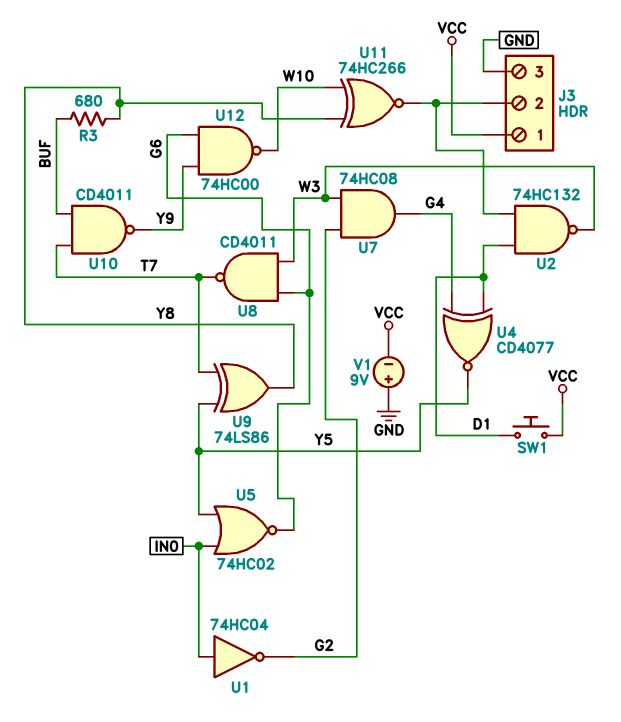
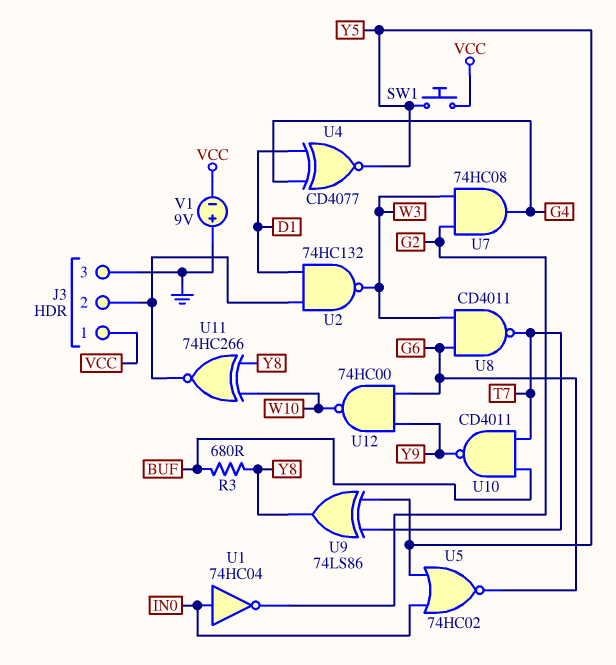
SW1: button (D1, VCC) -> button (VCC, Y5)

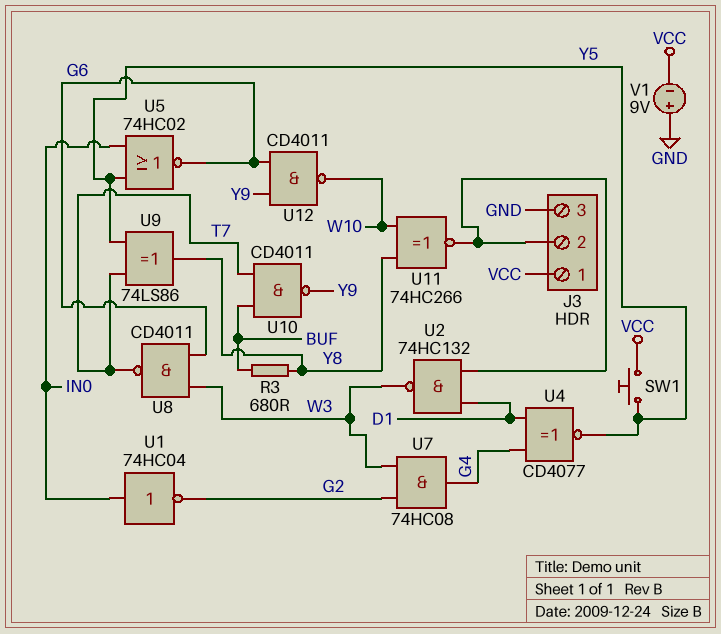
U12: NAND 74HC00 (in G6, in Y9, out W10) -> NAND CD4011 (in G6, in Y9, out W10)

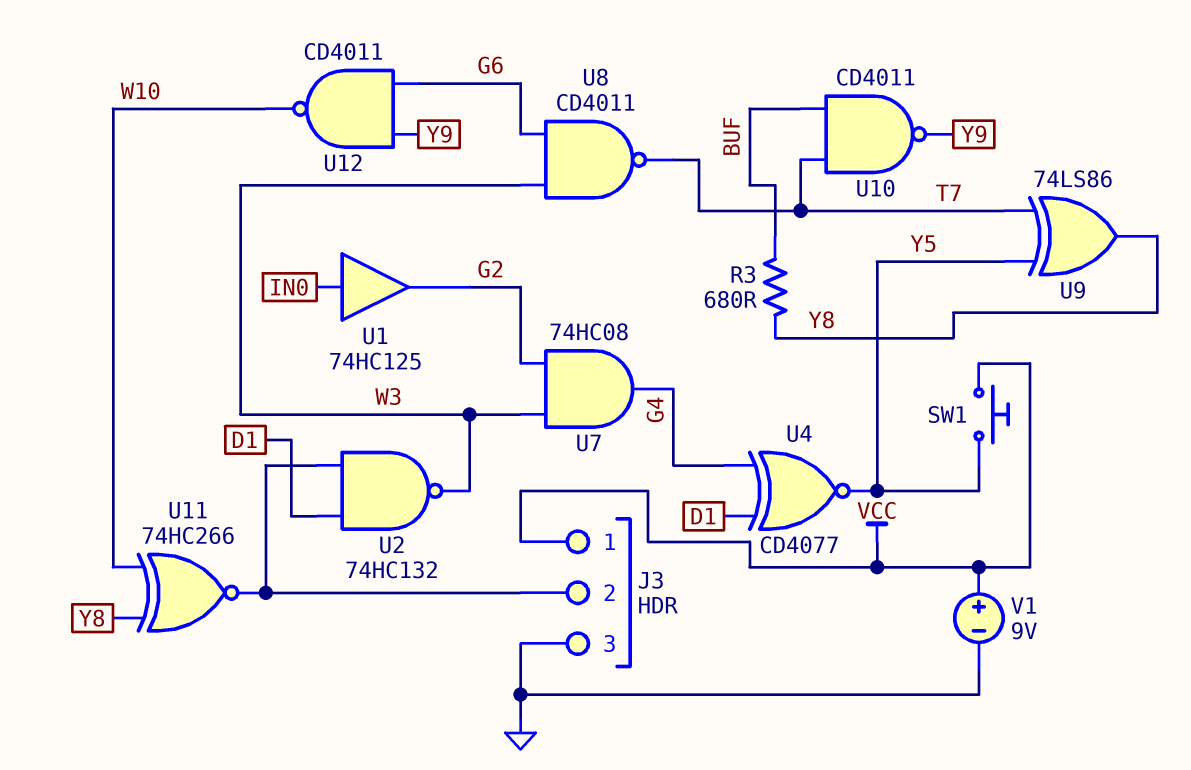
U1: NOT 74HC04 (in IN0, out G2) -> buffer 74HC125 (in IN0, out G2)
U5: NOR 74HC02 (in IN0, in Y5, out G6) -> none
V1: 9V (plus GND, minus VCC) -> 9V (plus VCC, minus GND)

